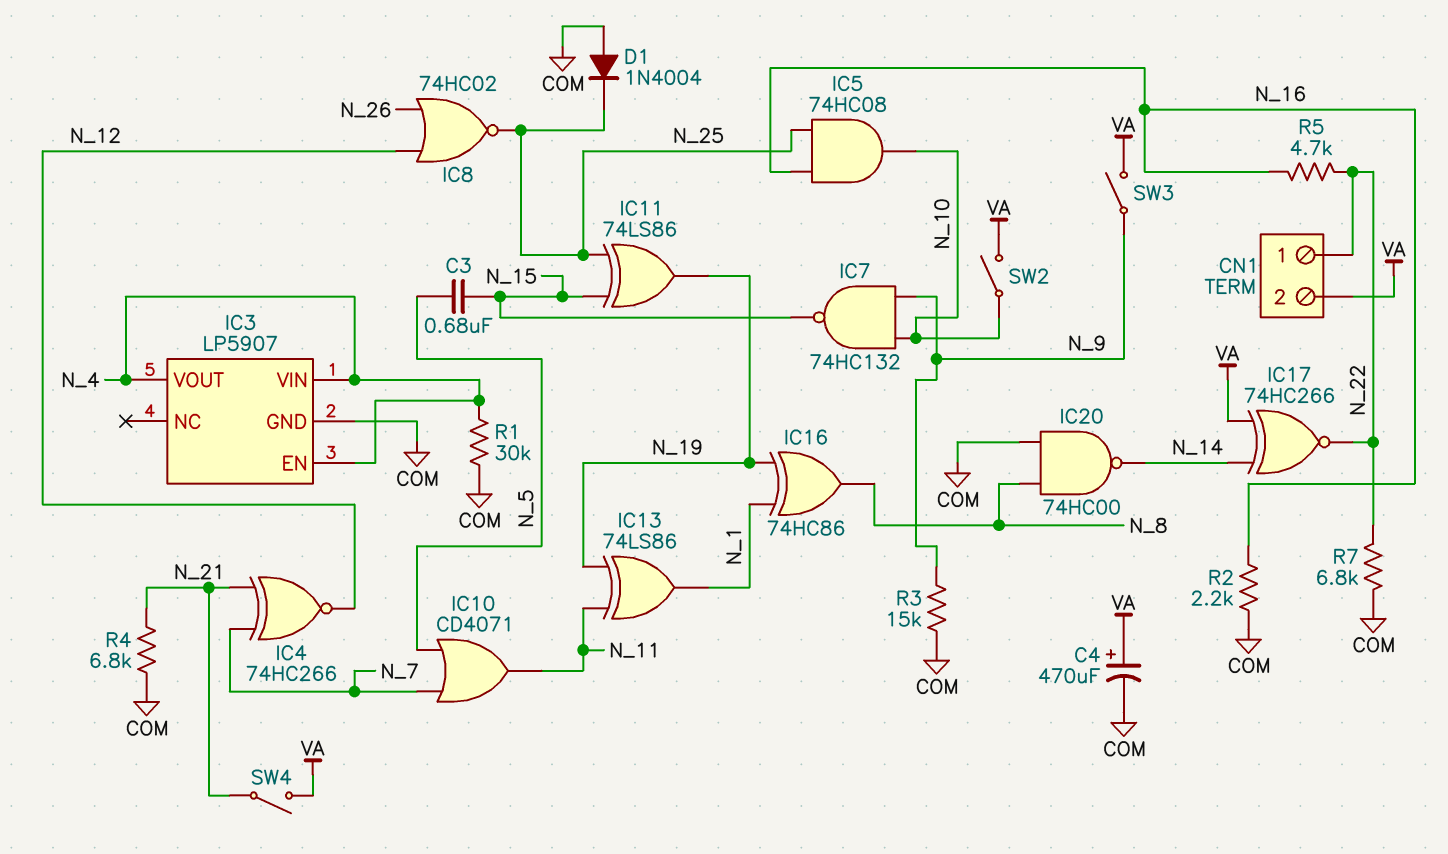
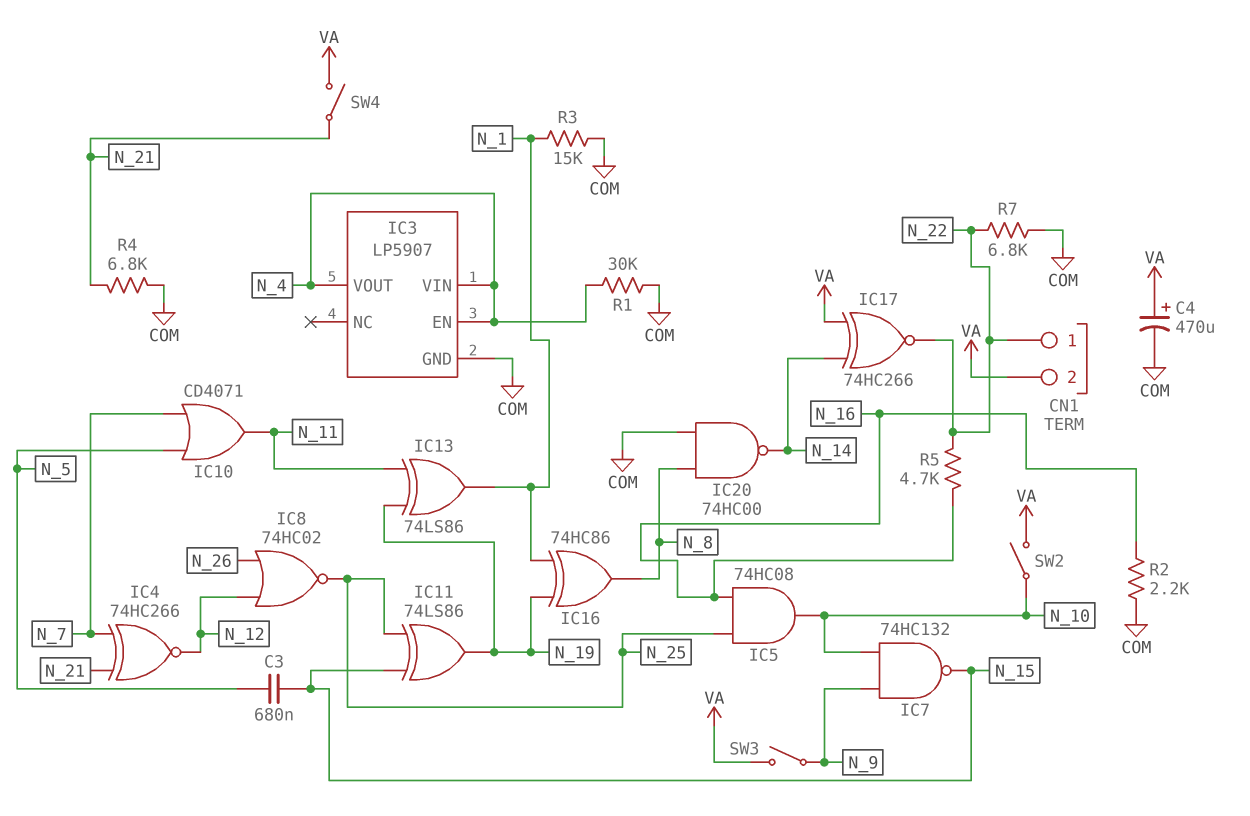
D1: diode 1N4004 (A COM, K N_25) -> none
R3: 15k (COM, N_9) -> 15k (COM, N_1)

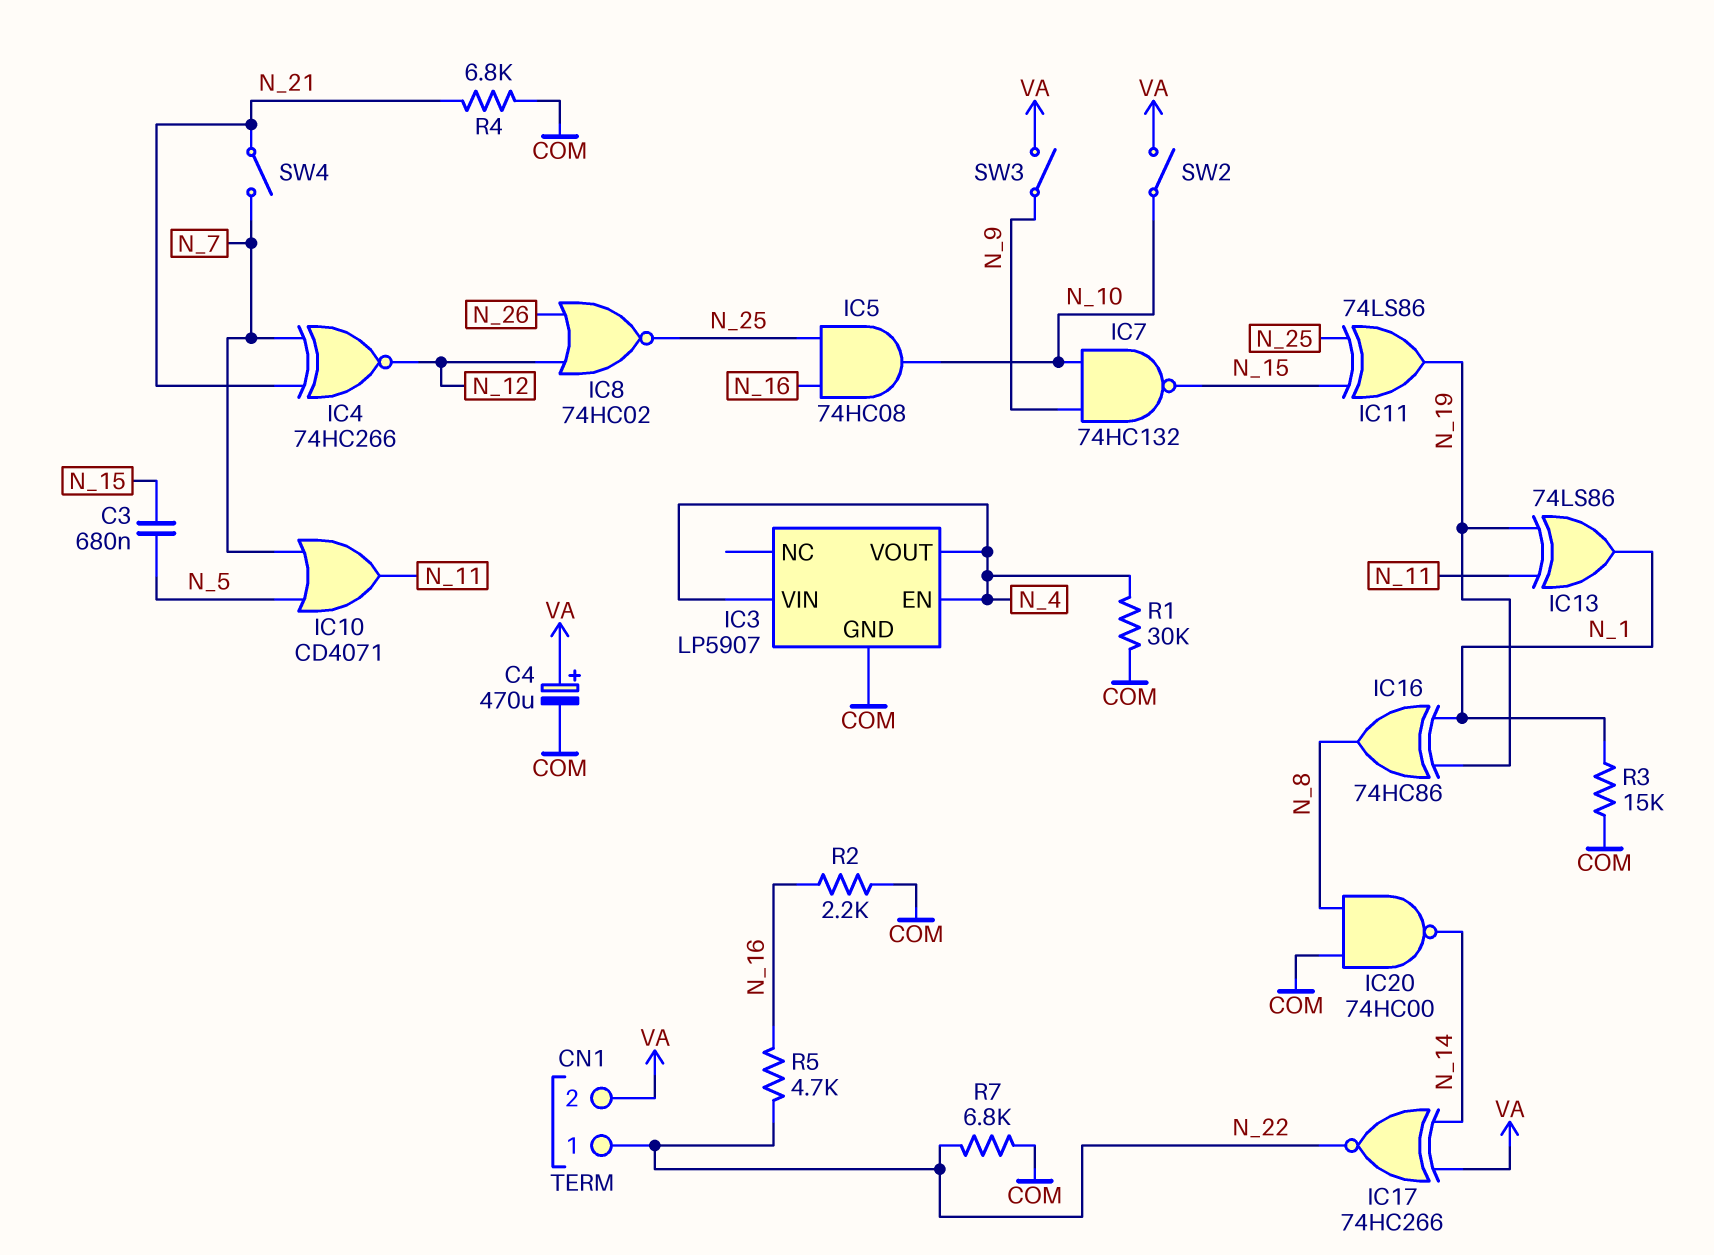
SW4: switch (N_21, VA) -> switch (N_7, N_21)

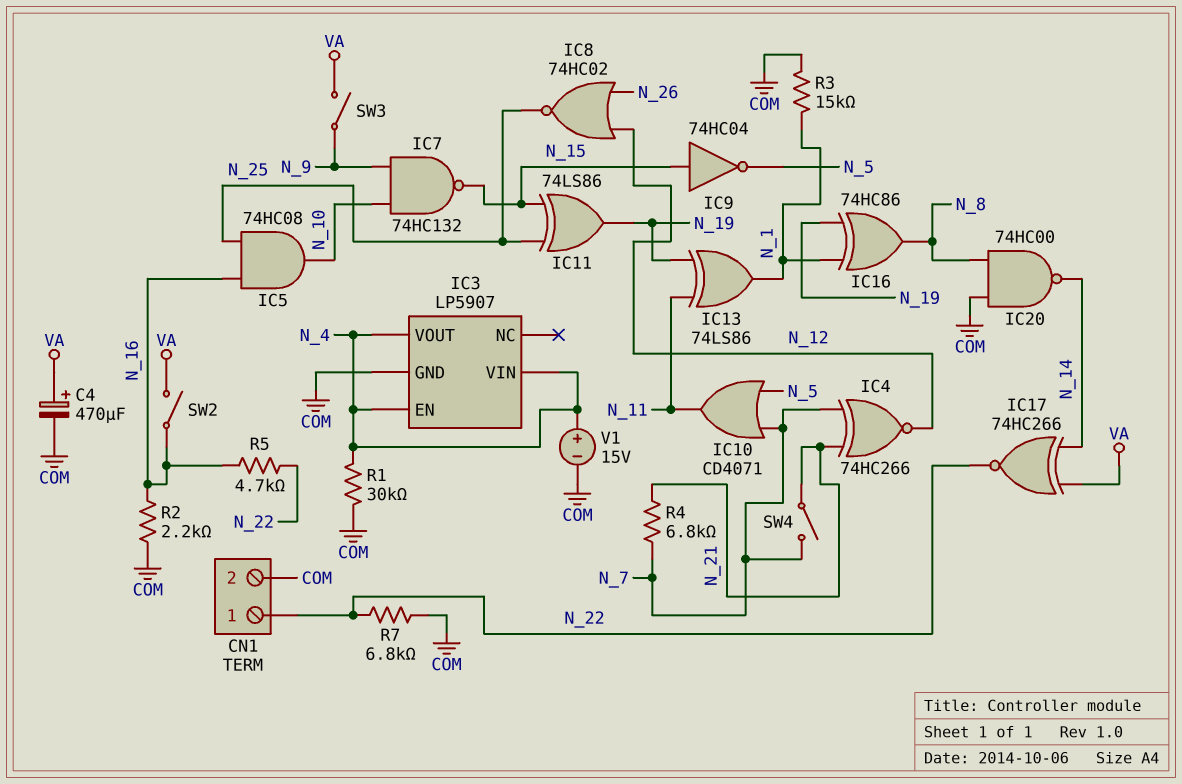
C3: 680nF (N_5, N_15) -> none
CN1 pin 2: VA -> COM
IC9: none -> NOT 74HC04 (in N_15, out N_5)
R4: 6.8k (COM, N_21) -> 6.8k (N_7, N_21)
SW2: switch (N_10, VA) -> switch (N_16, VA)
V1: none -> 15V (plus N_4, minus COM)

